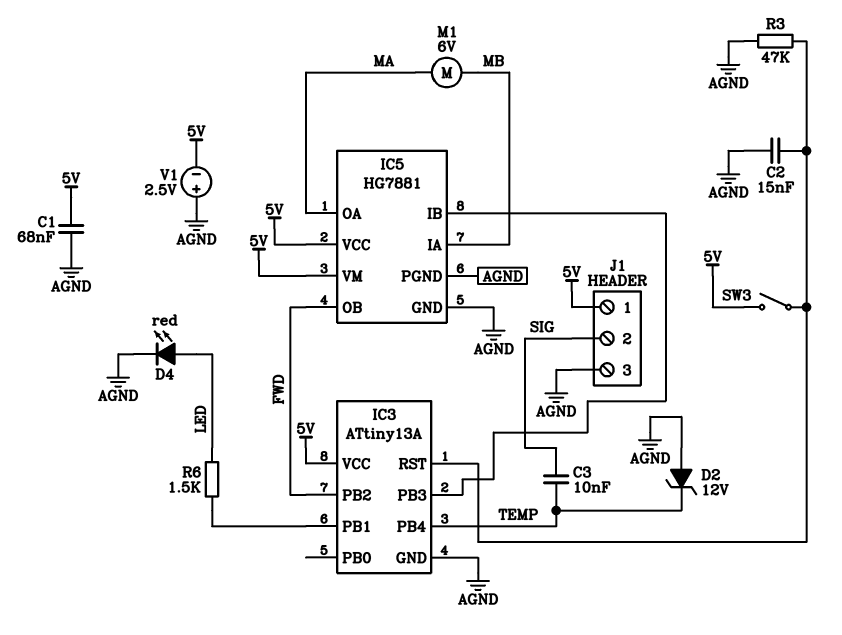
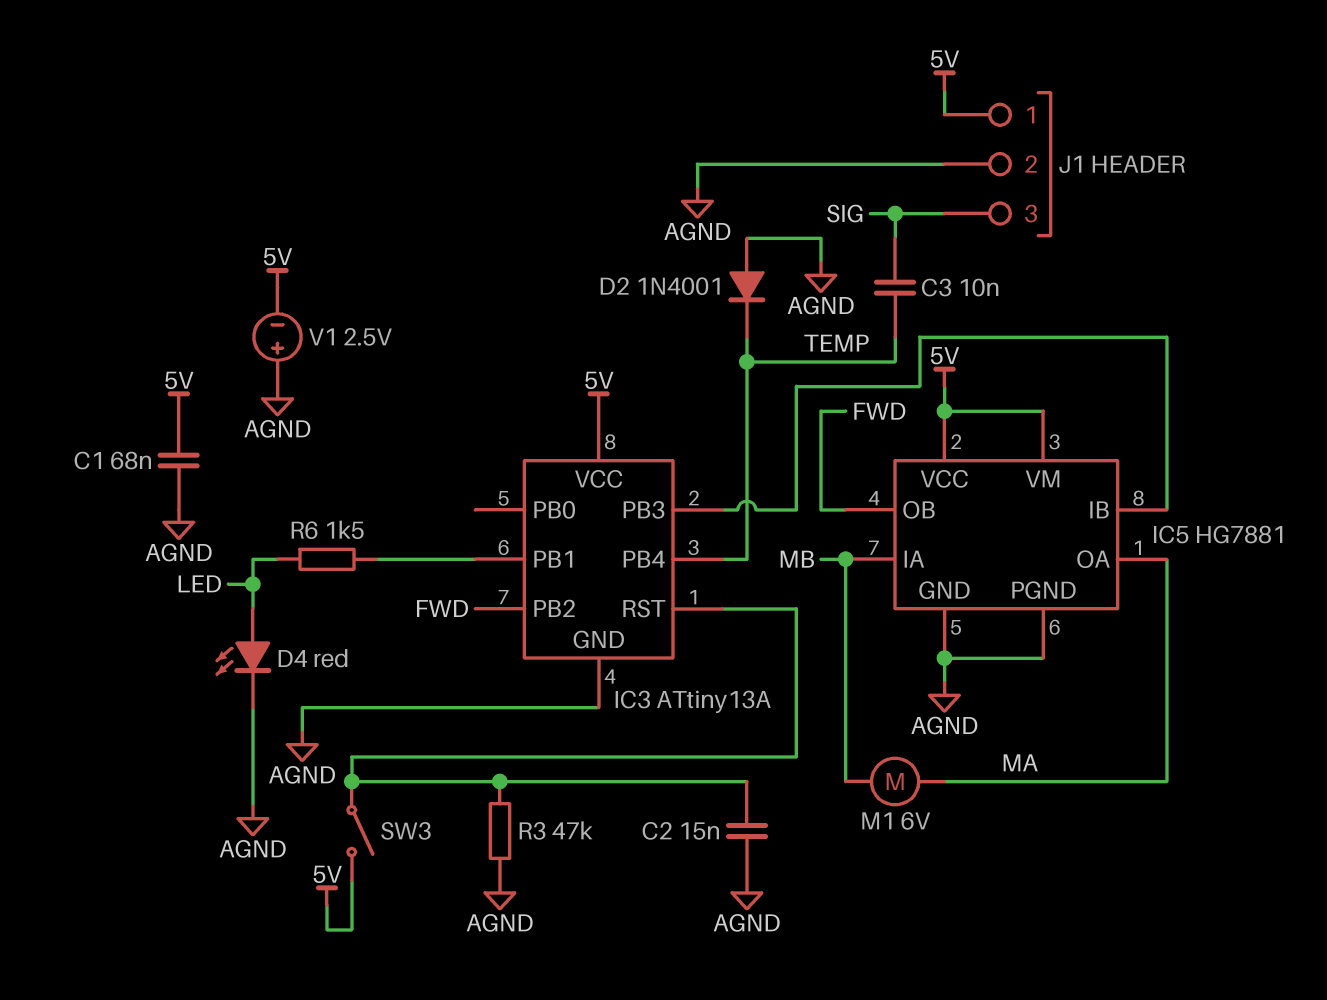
D2: zener 12V (A AGND, K TEMP) -> diode 1N4001 (A AGND, K TEMP)
J1 pin 2: SIG -> AGND
J1 pin 3: AGND -> SIG

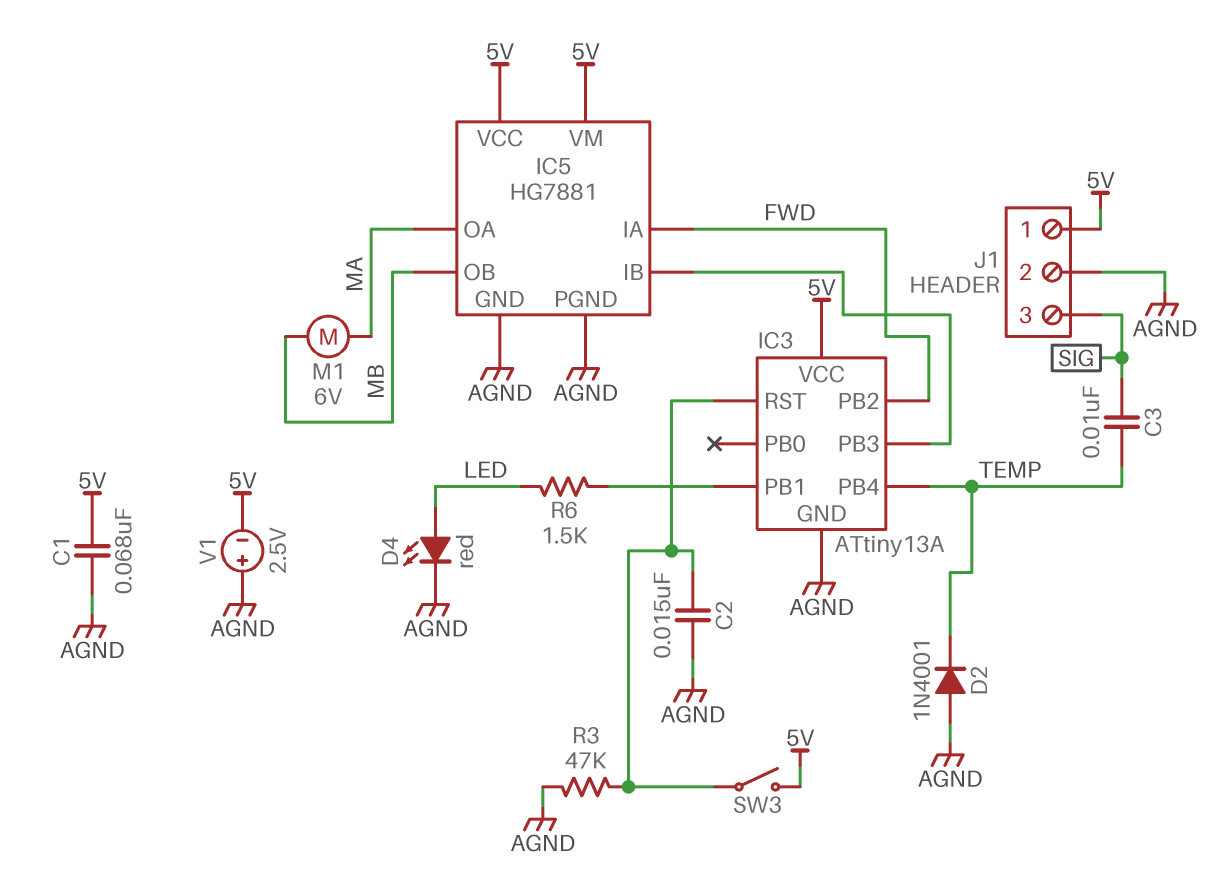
IC5 pin IA: MB -> FWD
IC5 pin OB: FWD -> MB

